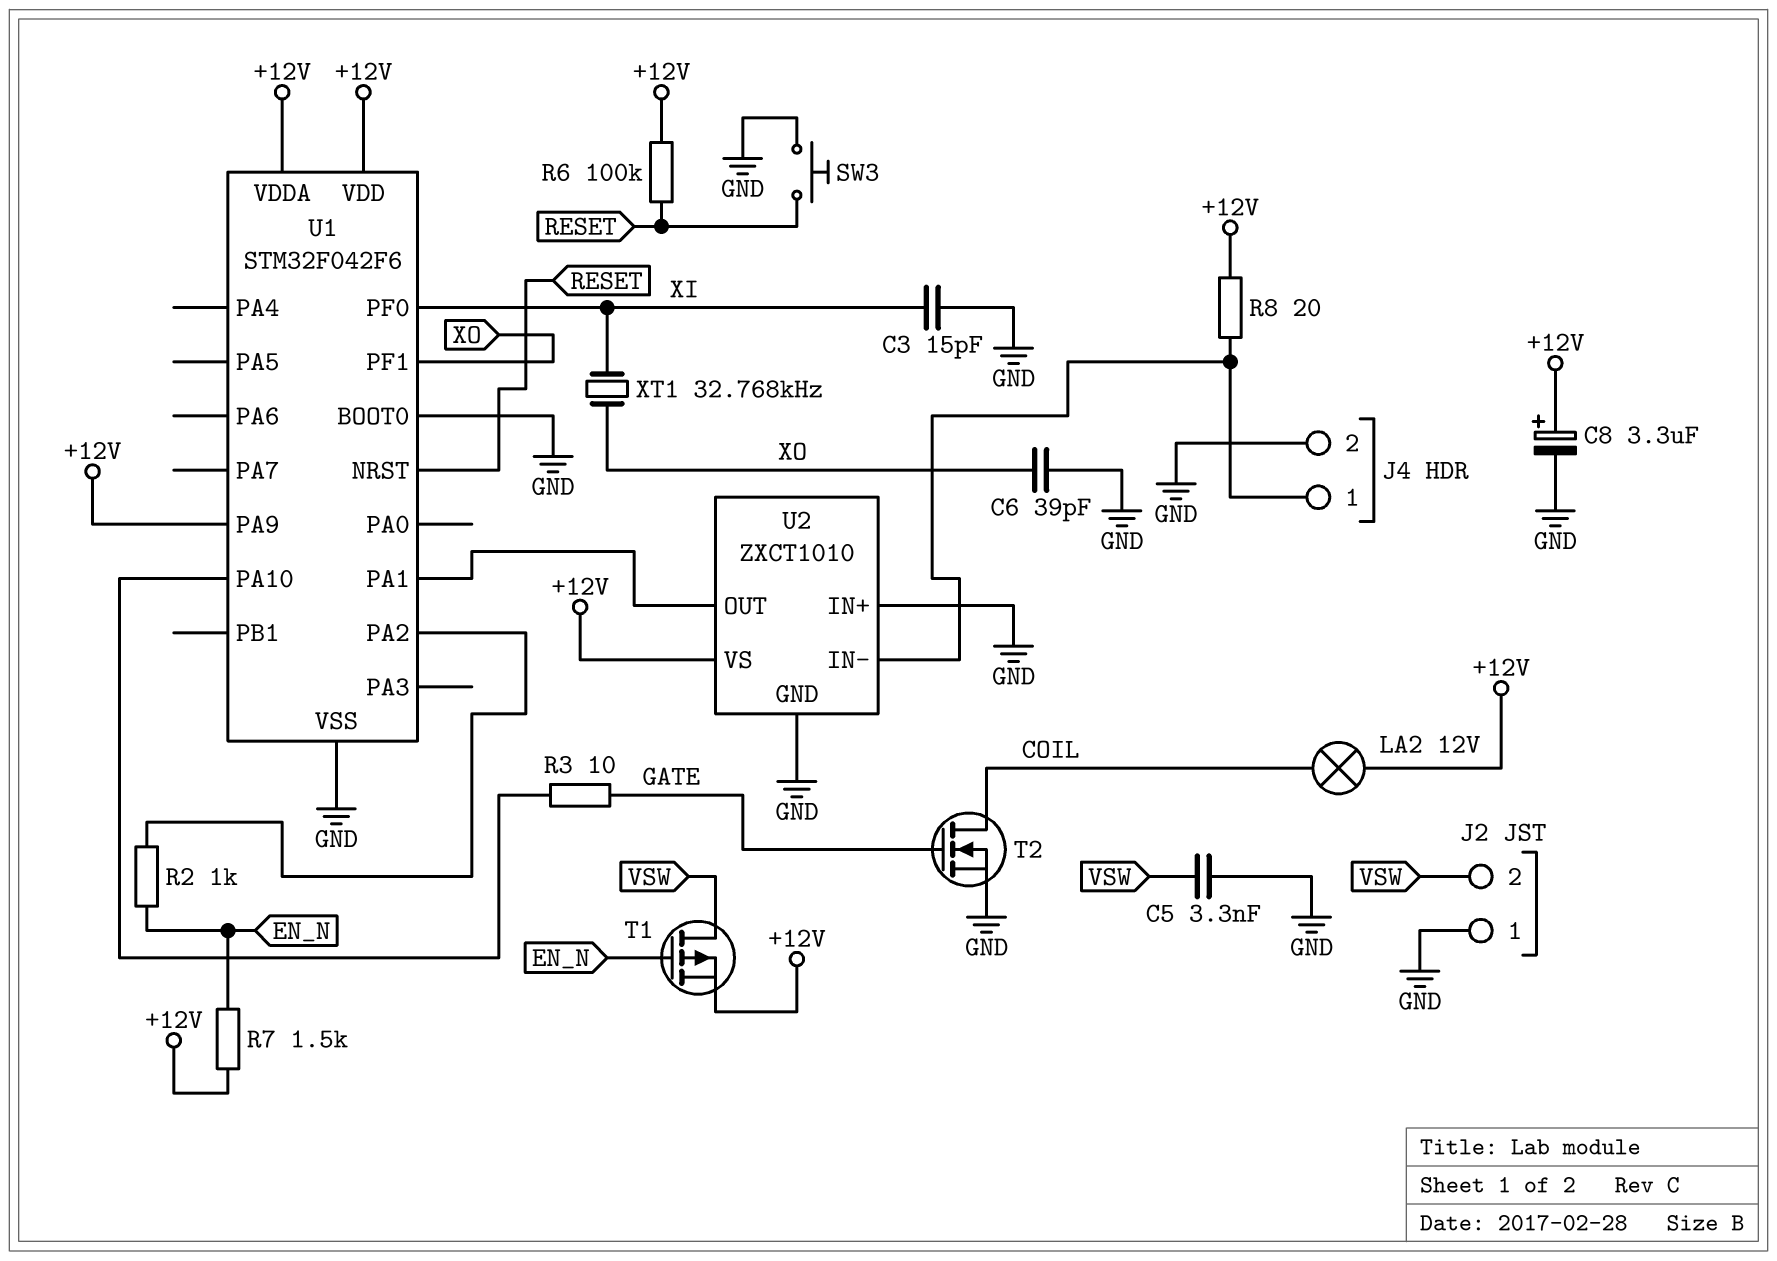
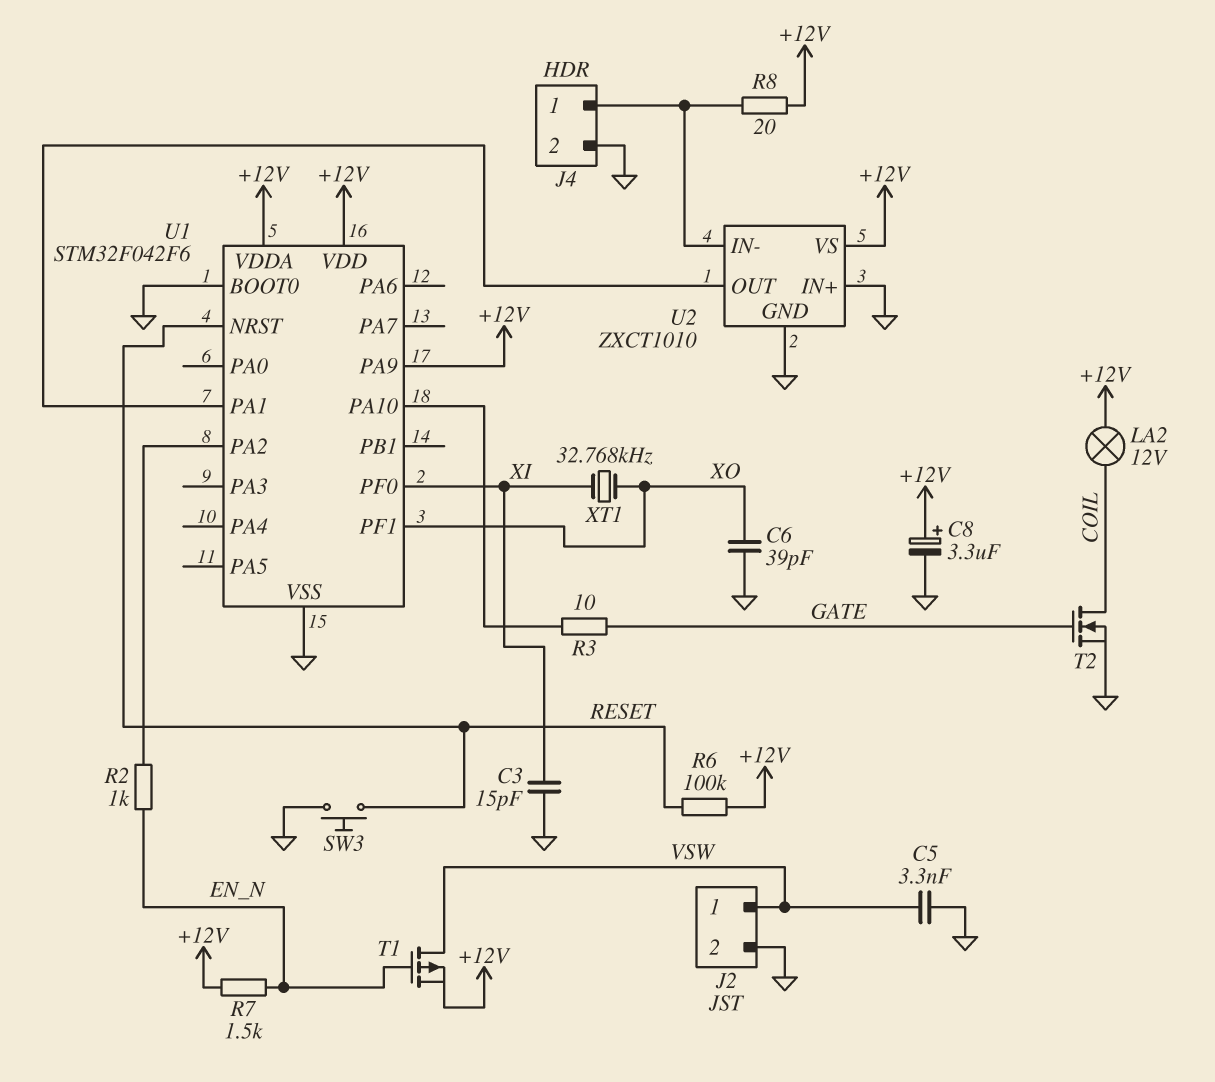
J2 pin 1: GND -> VSW
J2 pin 2: VSW -> GND

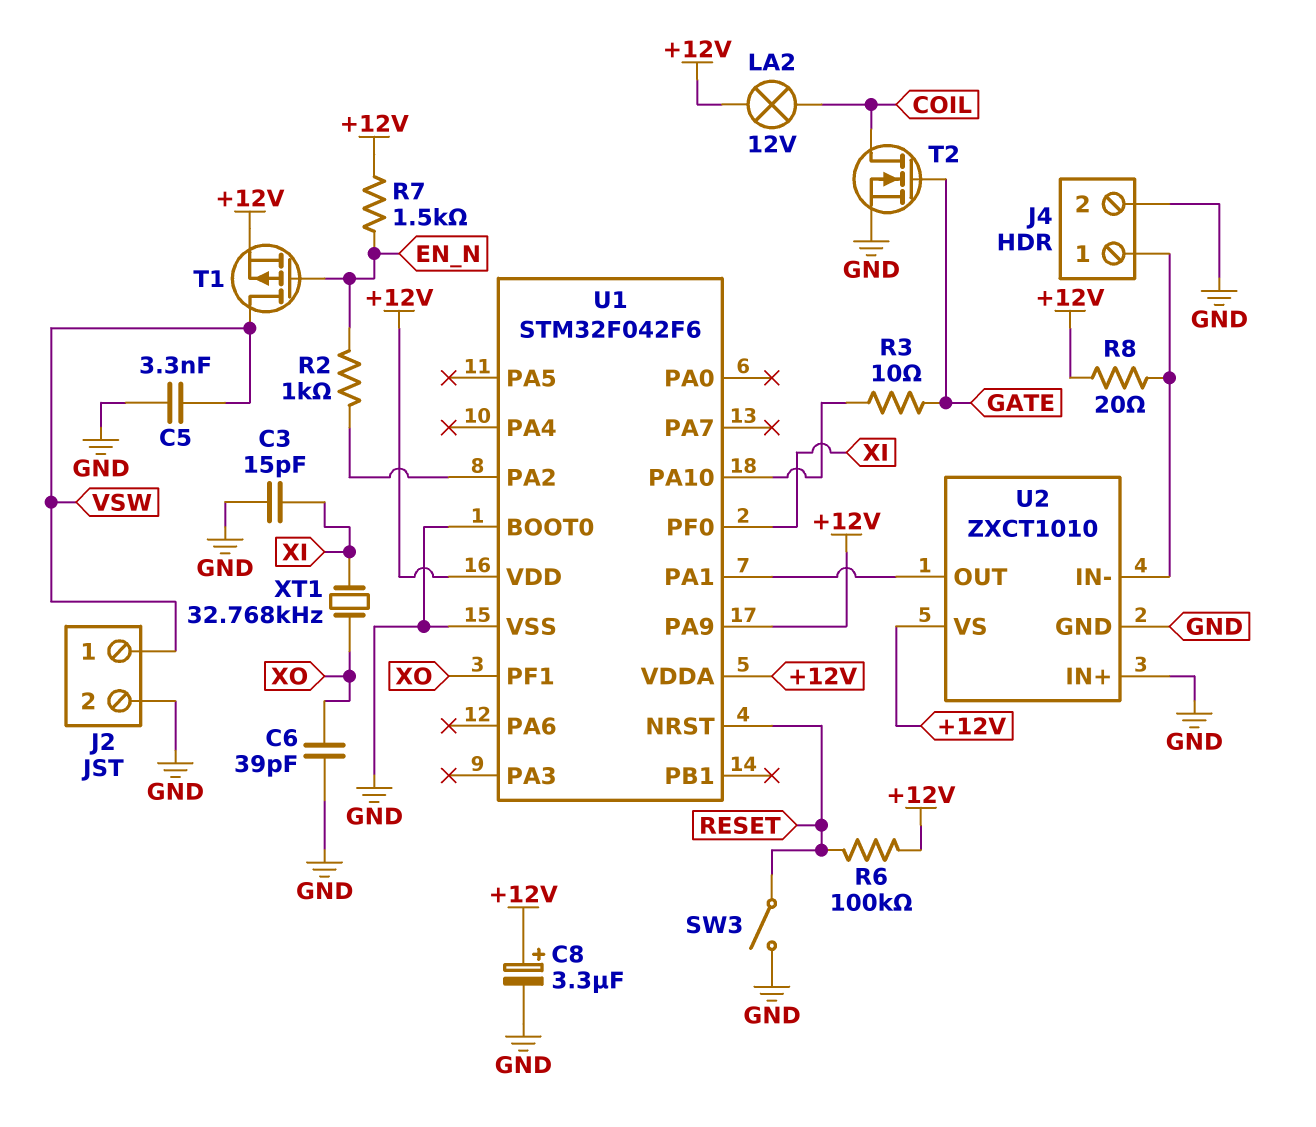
SW3: button (GND, RESET) -> switch (GND, RESET)

